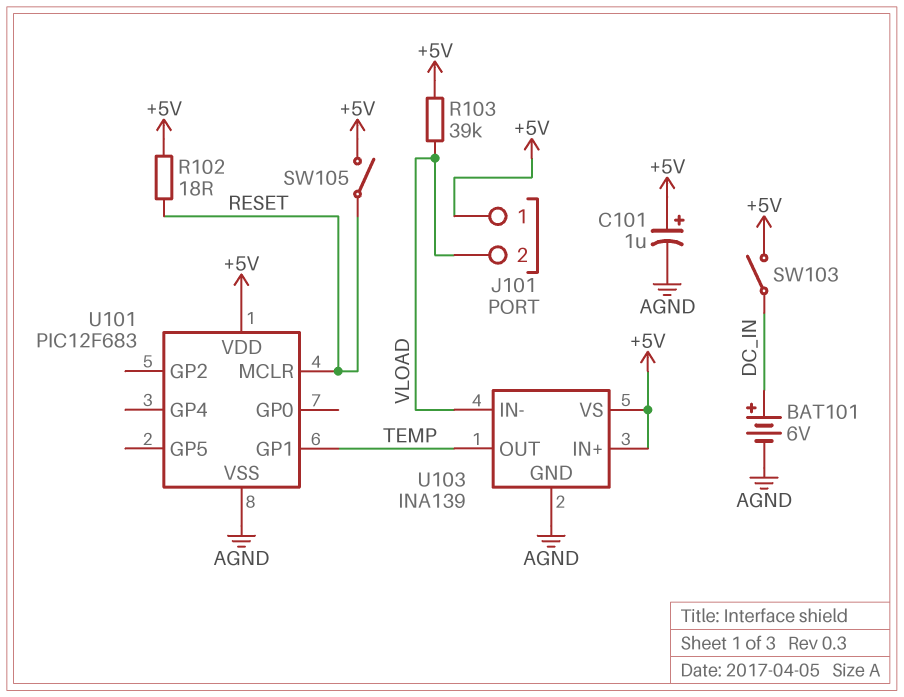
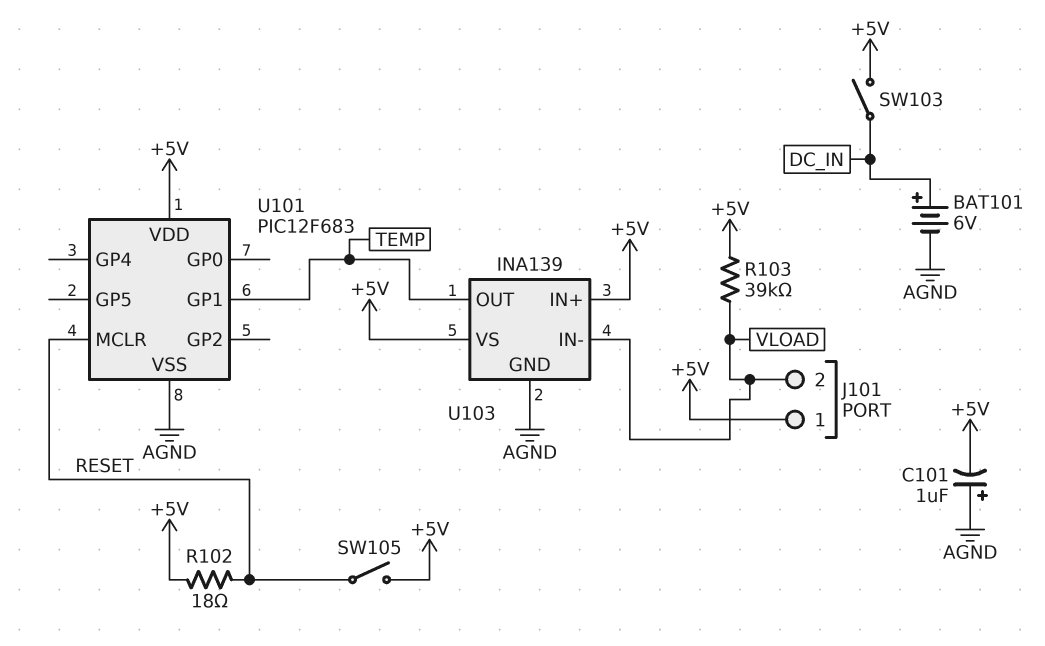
C101: 1uF (plus +5V, minus AGND) -> 1uF (plus AGND, minus +5V)

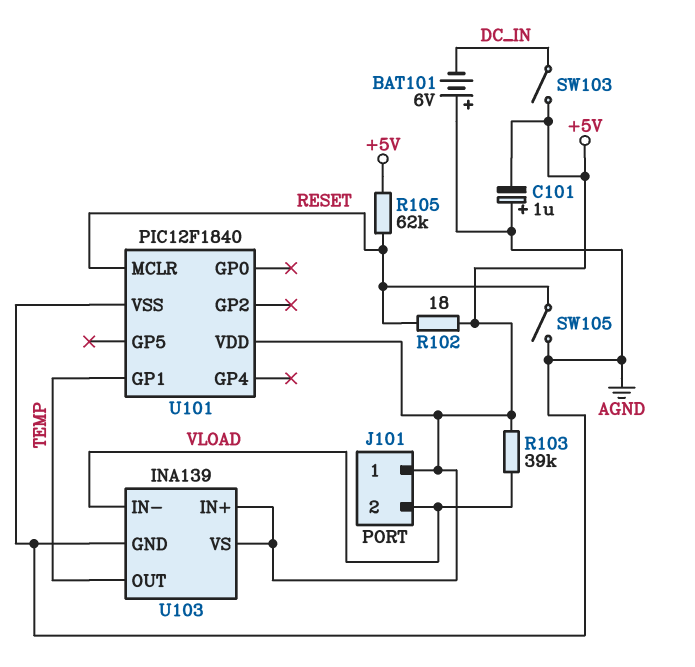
BAT101: 6V (plus DC_IN, minus AGND) -> 6V (plus AGND, minus DC_IN)
R105: none -> 62k (+5V, RESET)
SW105: switch (+5V, RESET) -> switch (AGND, RESET)
U101: PIC12F683 -> PIC12F1840

